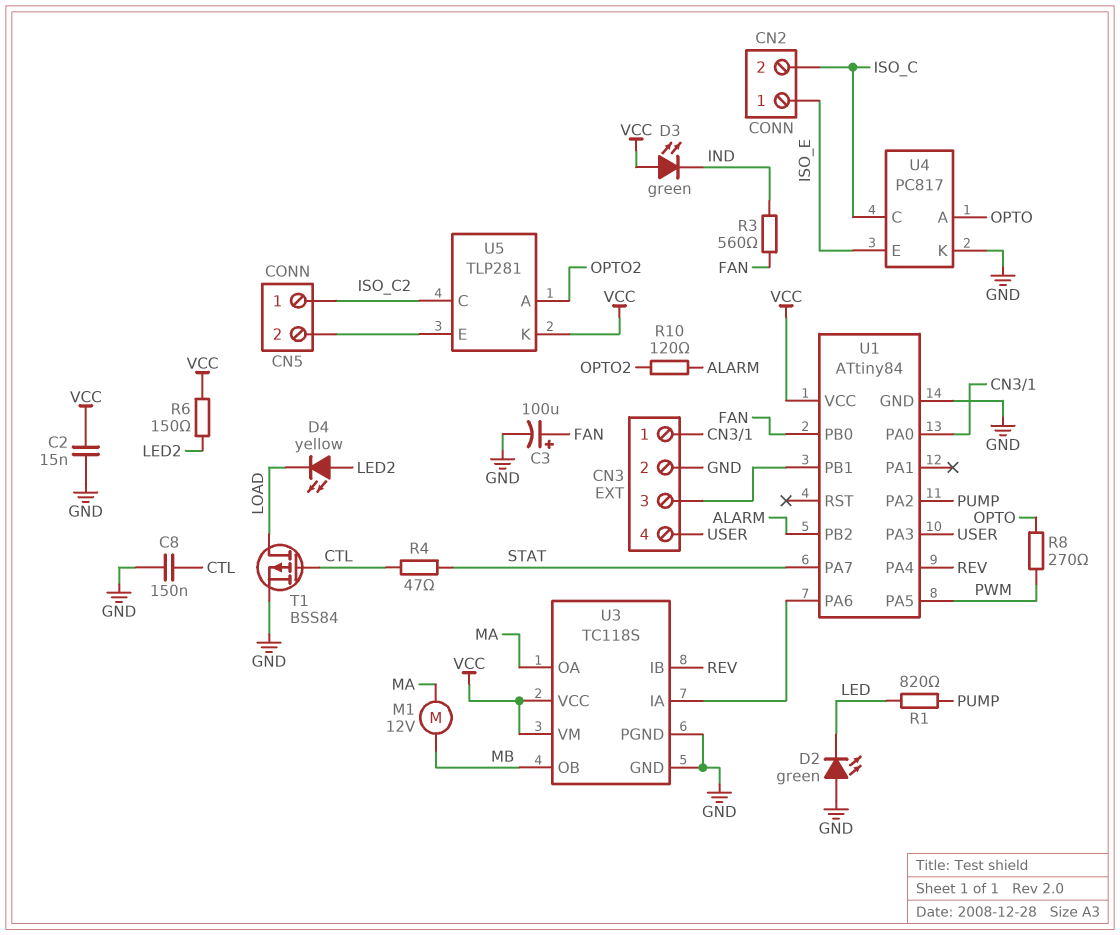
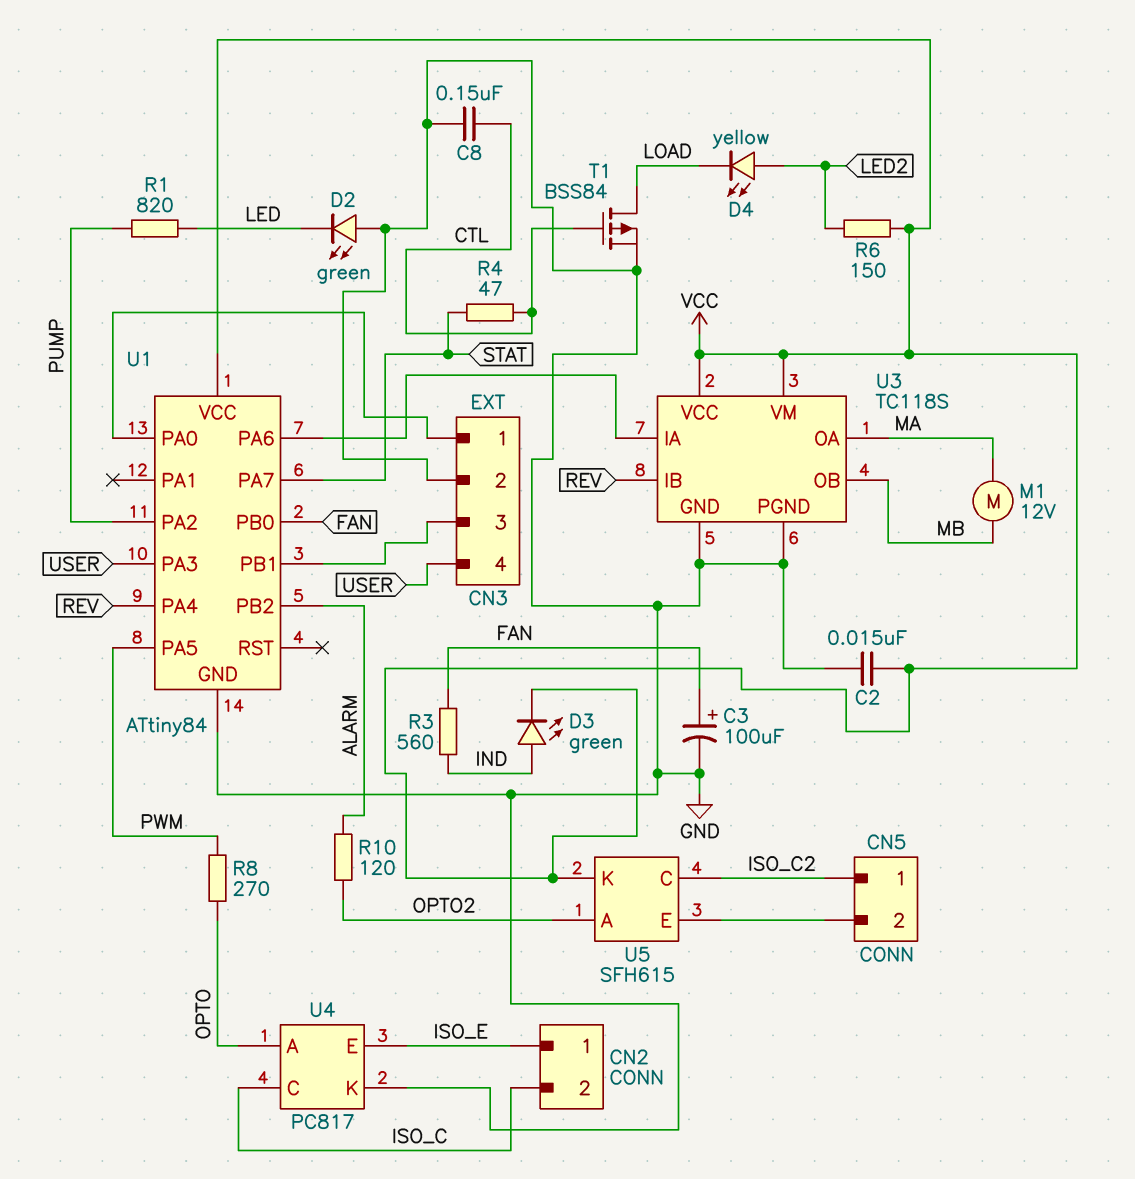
D3: LED green (A VCC, K IND) -> LED green (A IND, K VCC)
U5: TLP281 -> SFH615

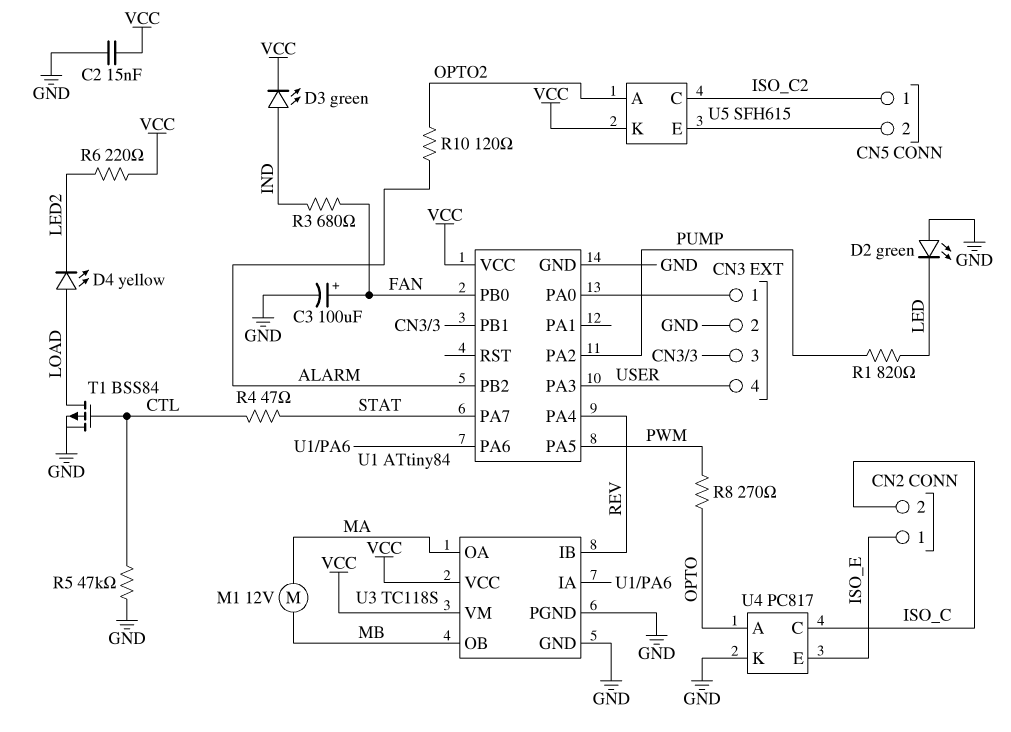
C8: 150nF (CTL, GND) -> none
D4: LED yellow (A LED2, K LOAD) -> LED yellow (A LOAD, K LED2)
R3: 560 (FAN, IND) -> 680 (FAN, IND)
R5: none -> 47k (CTL, GND)
R6: 150 (LED2, VCC) -> 220 (LED2, VCC)

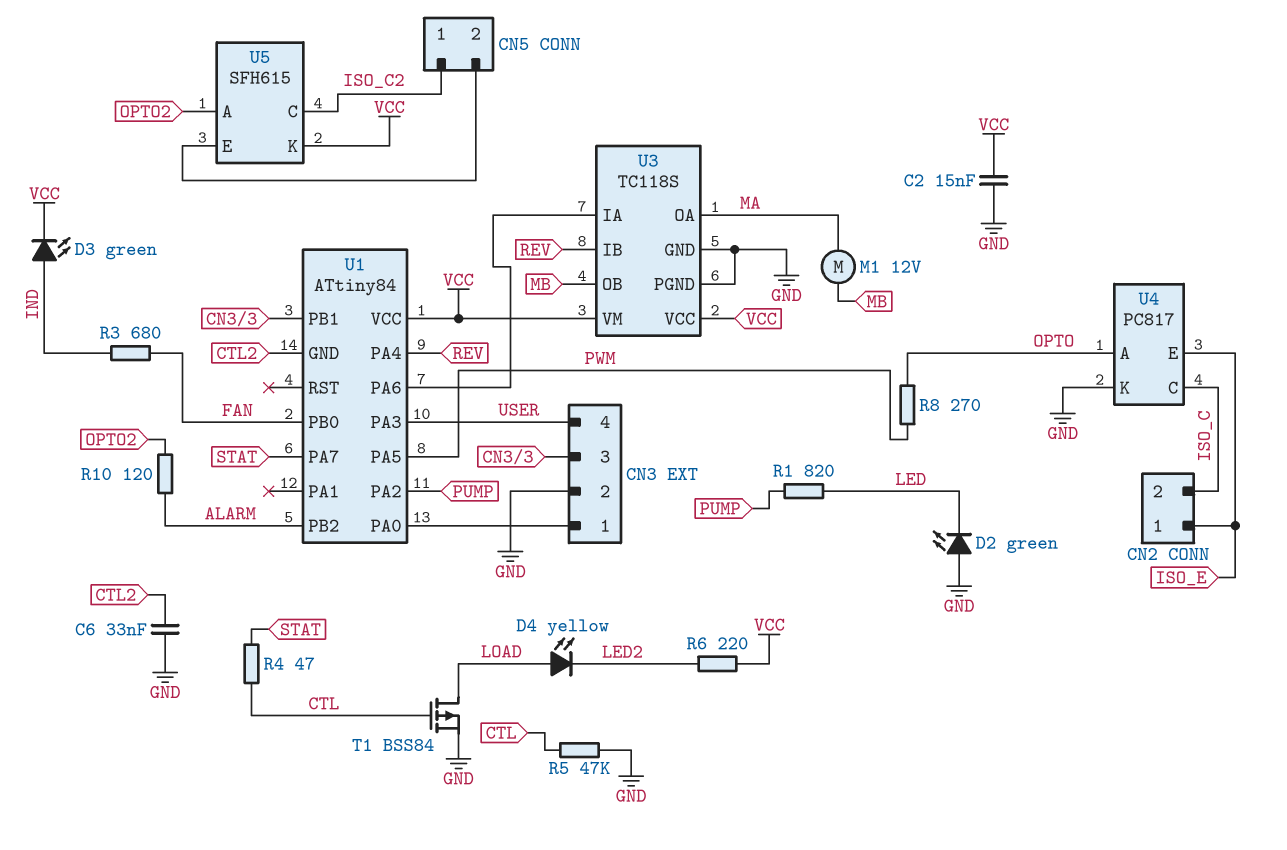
C3: 100uF (plus FAN, minus GND) -> none
C6: none -> 33nF (CTL2, GND)
U1 pin GND: GND -> CTL2

